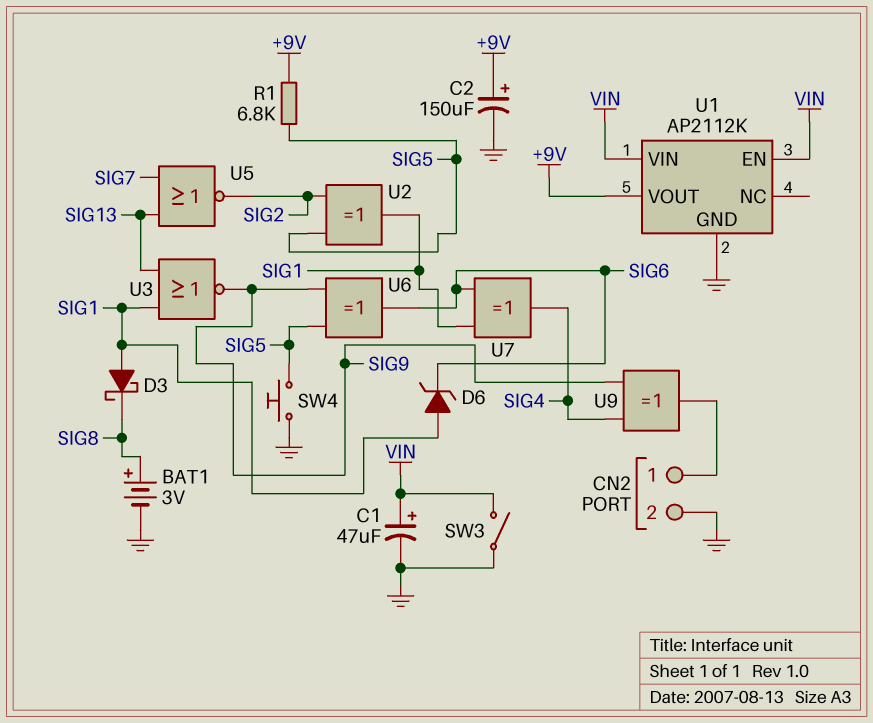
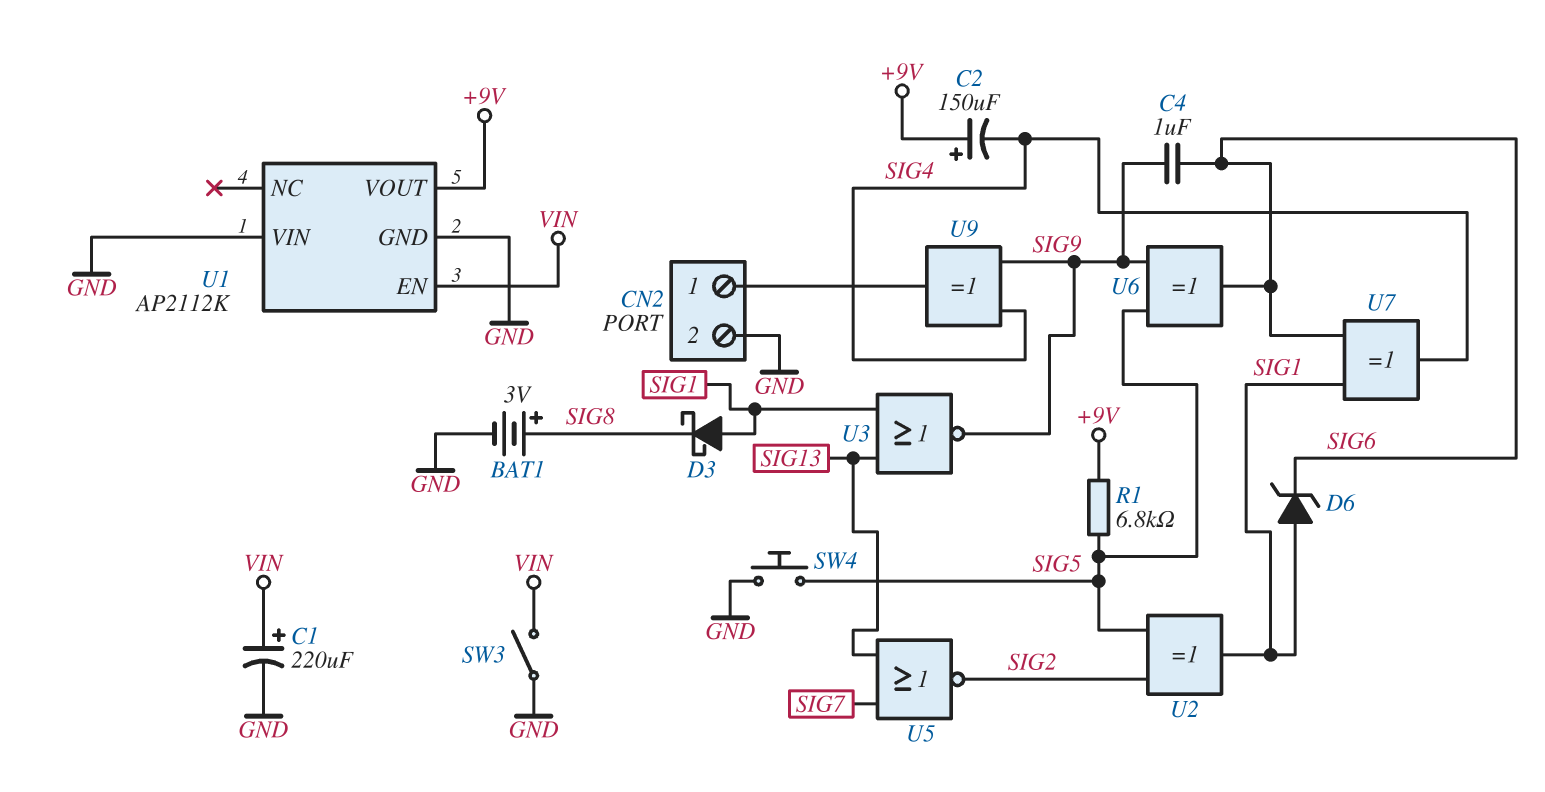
C1: 47uF (plus VIN, minus GND) -> 220uF (plus VIN, minus GND)
C2: 150uF (plus +9V, minus GND) -> 150uF (plus +9V, minus SIG4)
C4: none -> 1uF (SIG6, SIG9)
U1 pin VIN: VIN -> GND

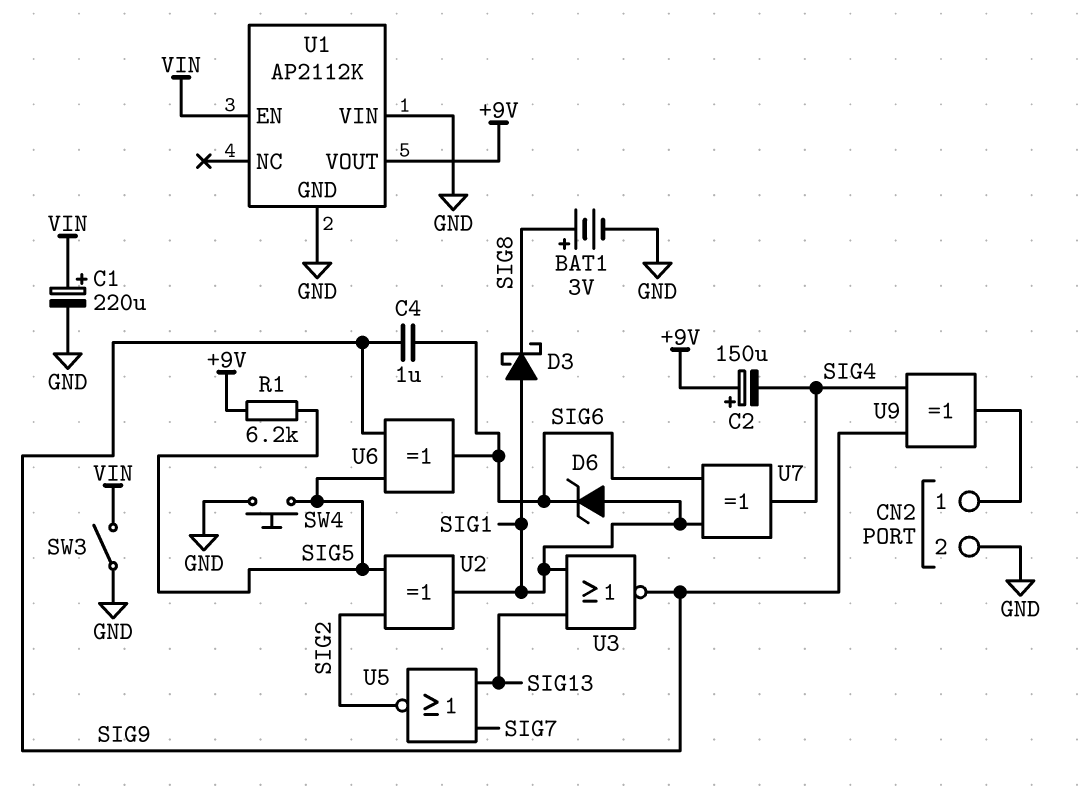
R1: 6.8k (+9V, SIG5) -> 6.2k (+9V, SIG5)

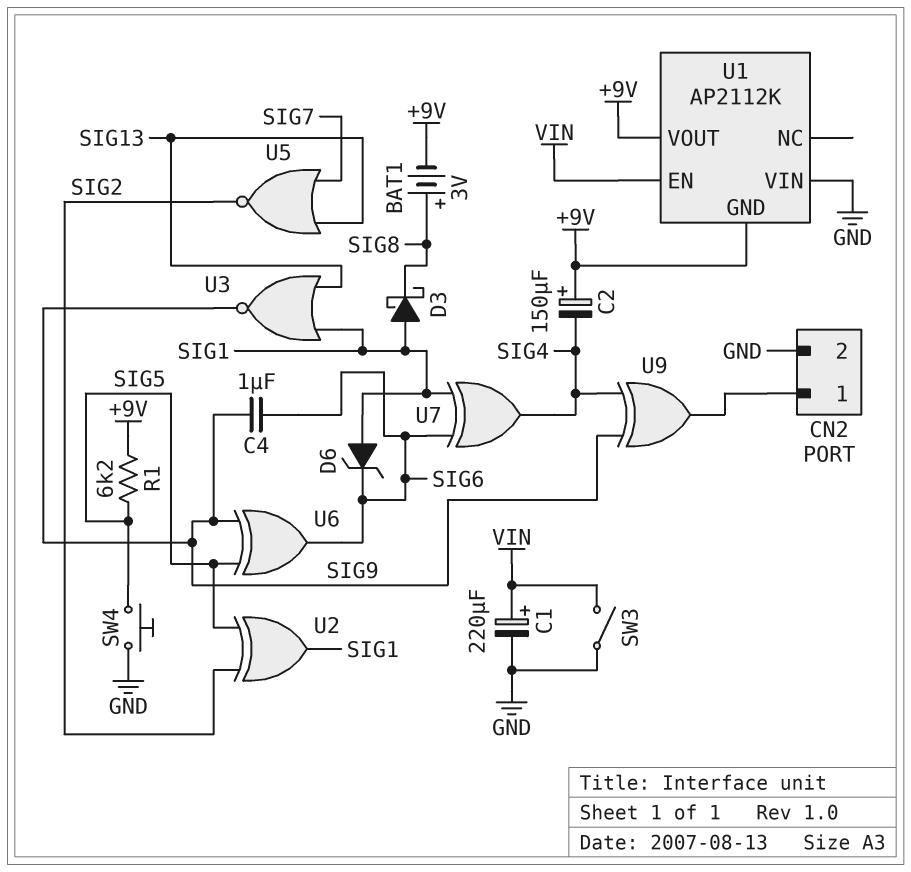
BAT1: 3V (plus SIG8, minus GND) -> 3V (plus SIG8, minus +9V)
U1 pin GND: GND -> +9V

